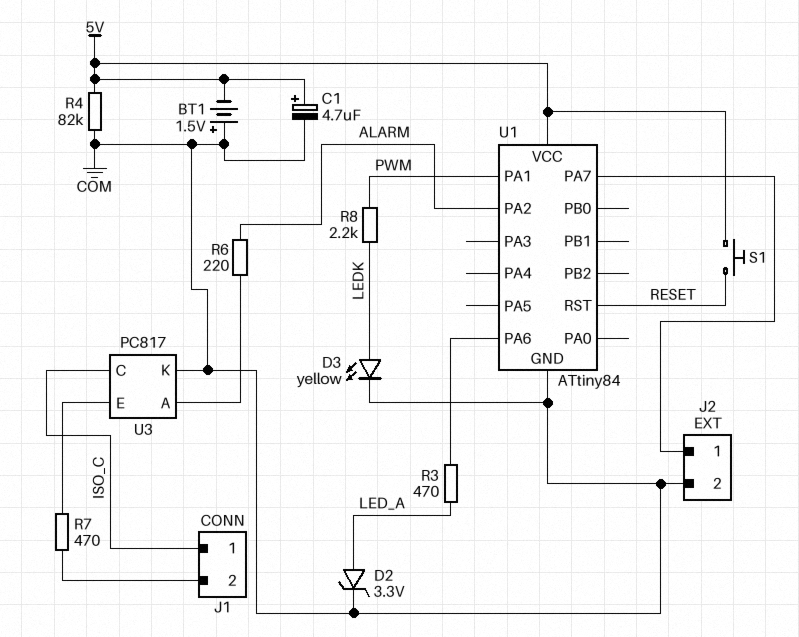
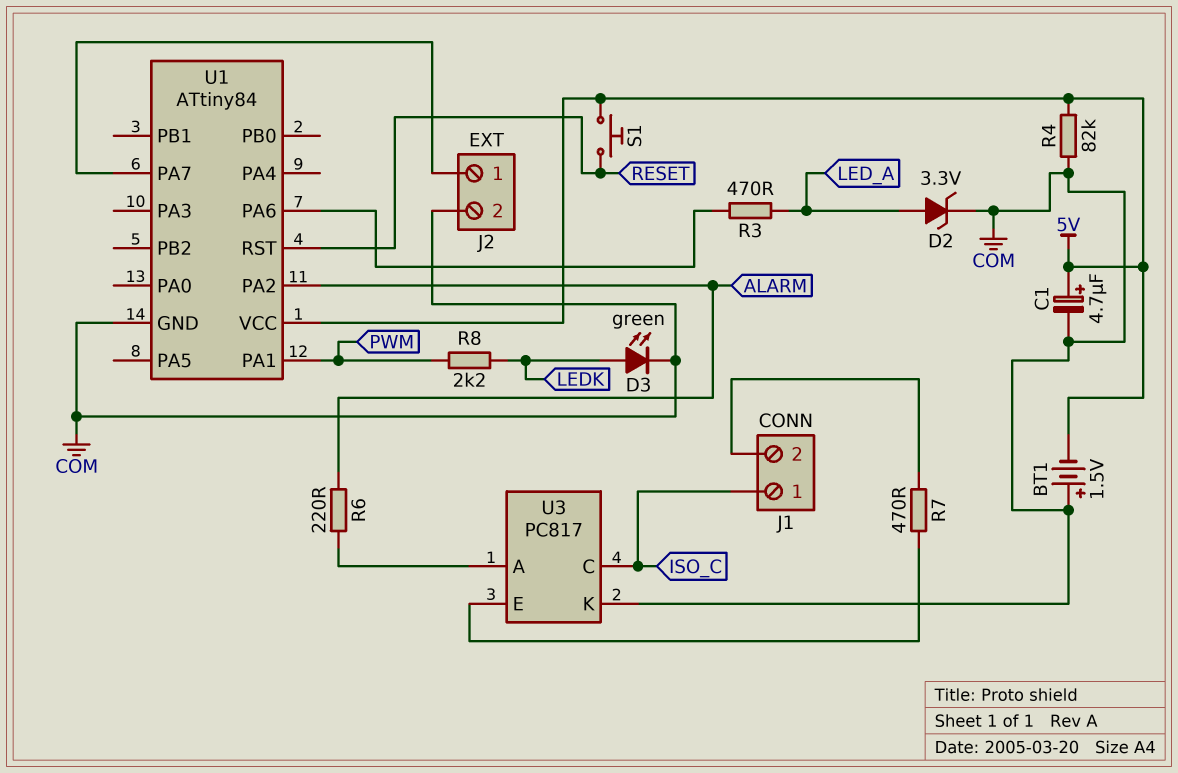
D3: LED yellow (A LEDK, K COM) -> LED green (A LEDK, K COM)

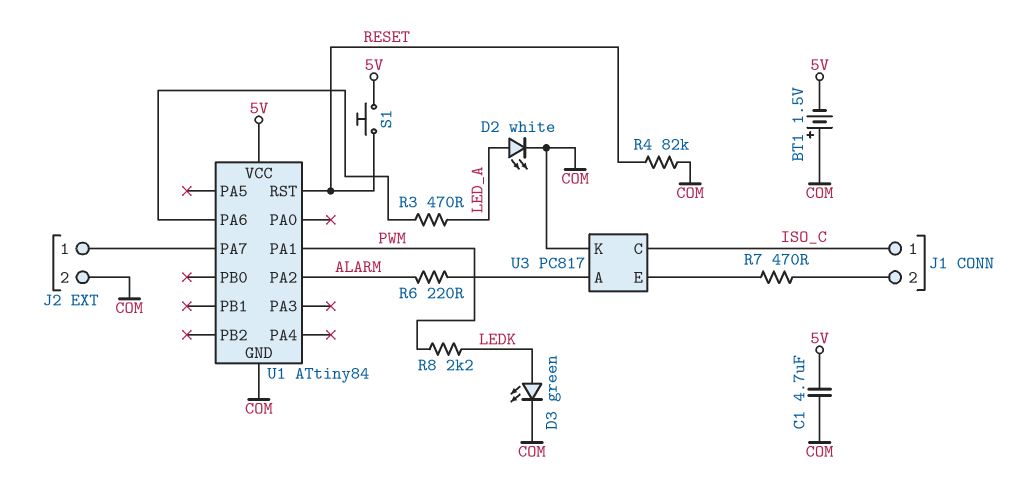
C1: 4.7uF (plus 5V, minus COM) -> 4.7uF (5V, COM)
D2: zener 3.3V (A LED_A, K COM) -> LED white (A LED_A, K COM)
R4: 82k (5V, COM) -> 82k (COM, RESET)

